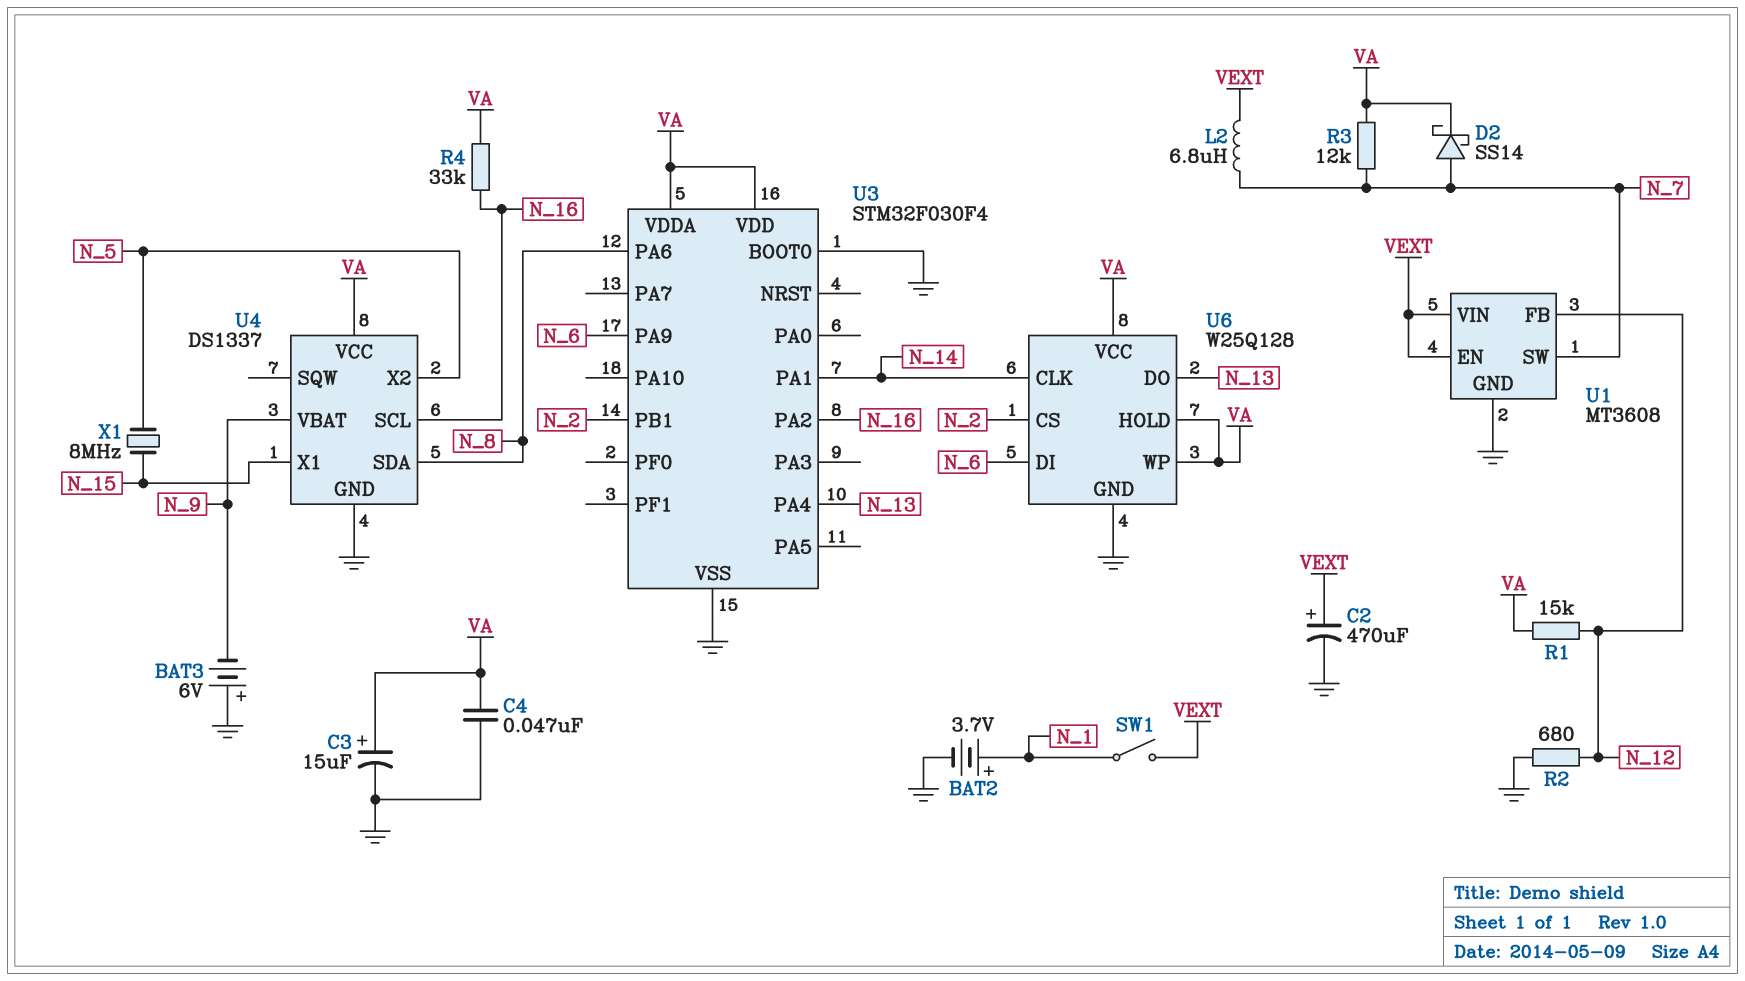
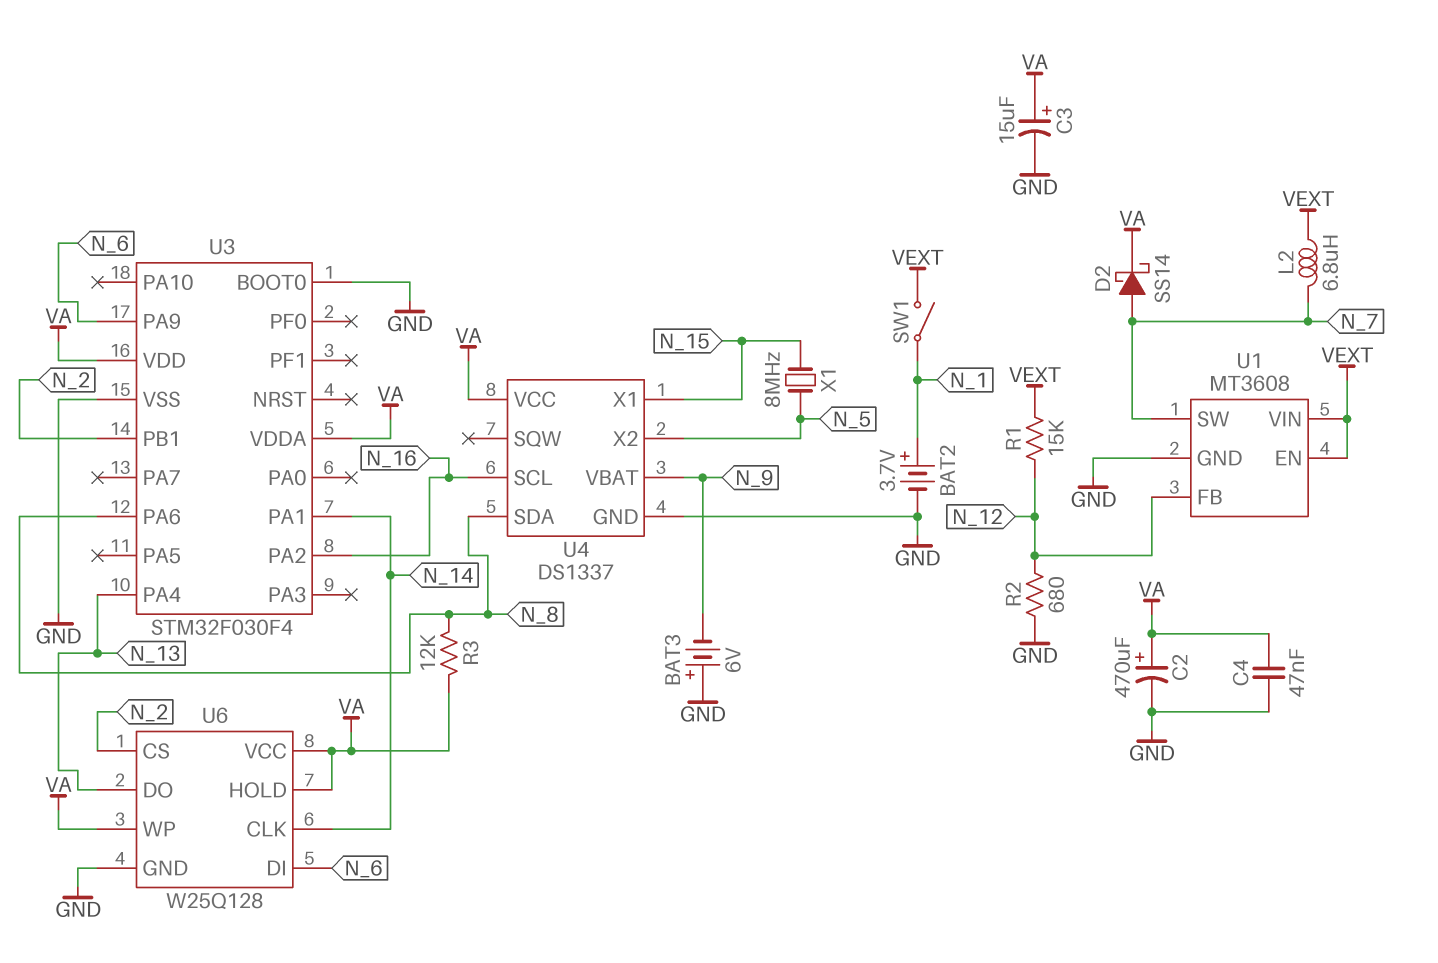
C2: 470uF (plus VEXT, minus GND) -> 470uF (plus VA, minus GND)
R1: 15k (N_12, VA) -> 15k (N_12, VEXT)
R3: 12k (N_7, VA) -> 12k (N_8, VA)
R4: 33k (N_16, VA) -> none

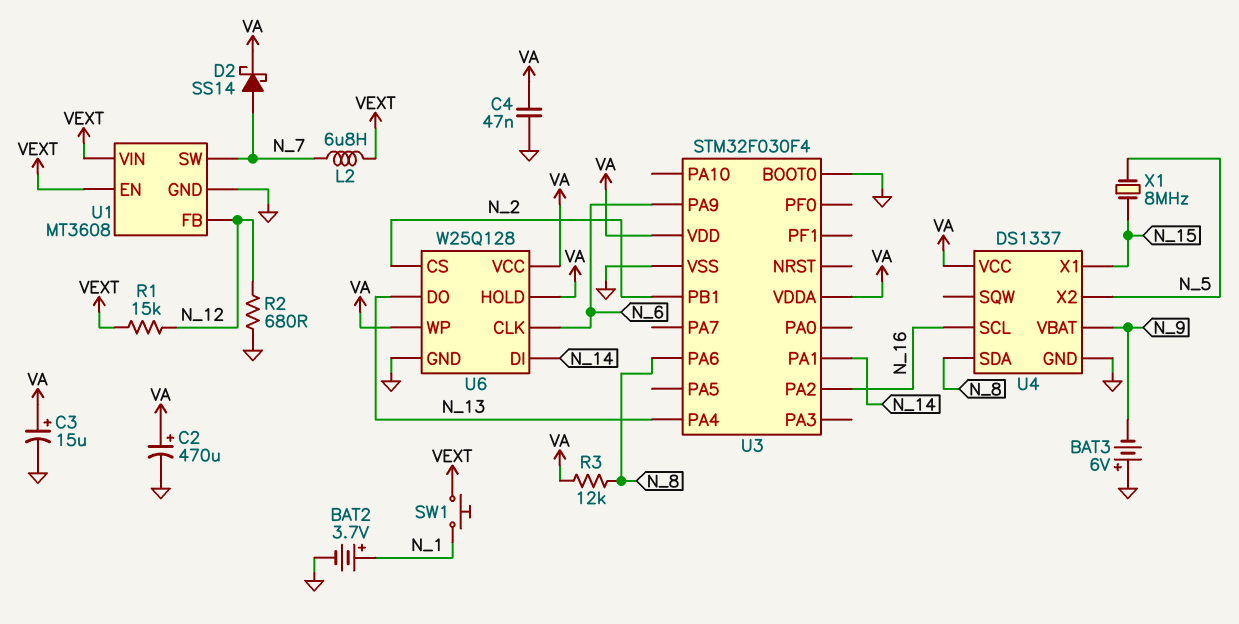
SW1: switch (N_1, VEXT) -> button (N_1, VEXT)
U6 pin CLK: N_14 -> N_6
U6 pin DI: N_6 -> N_14

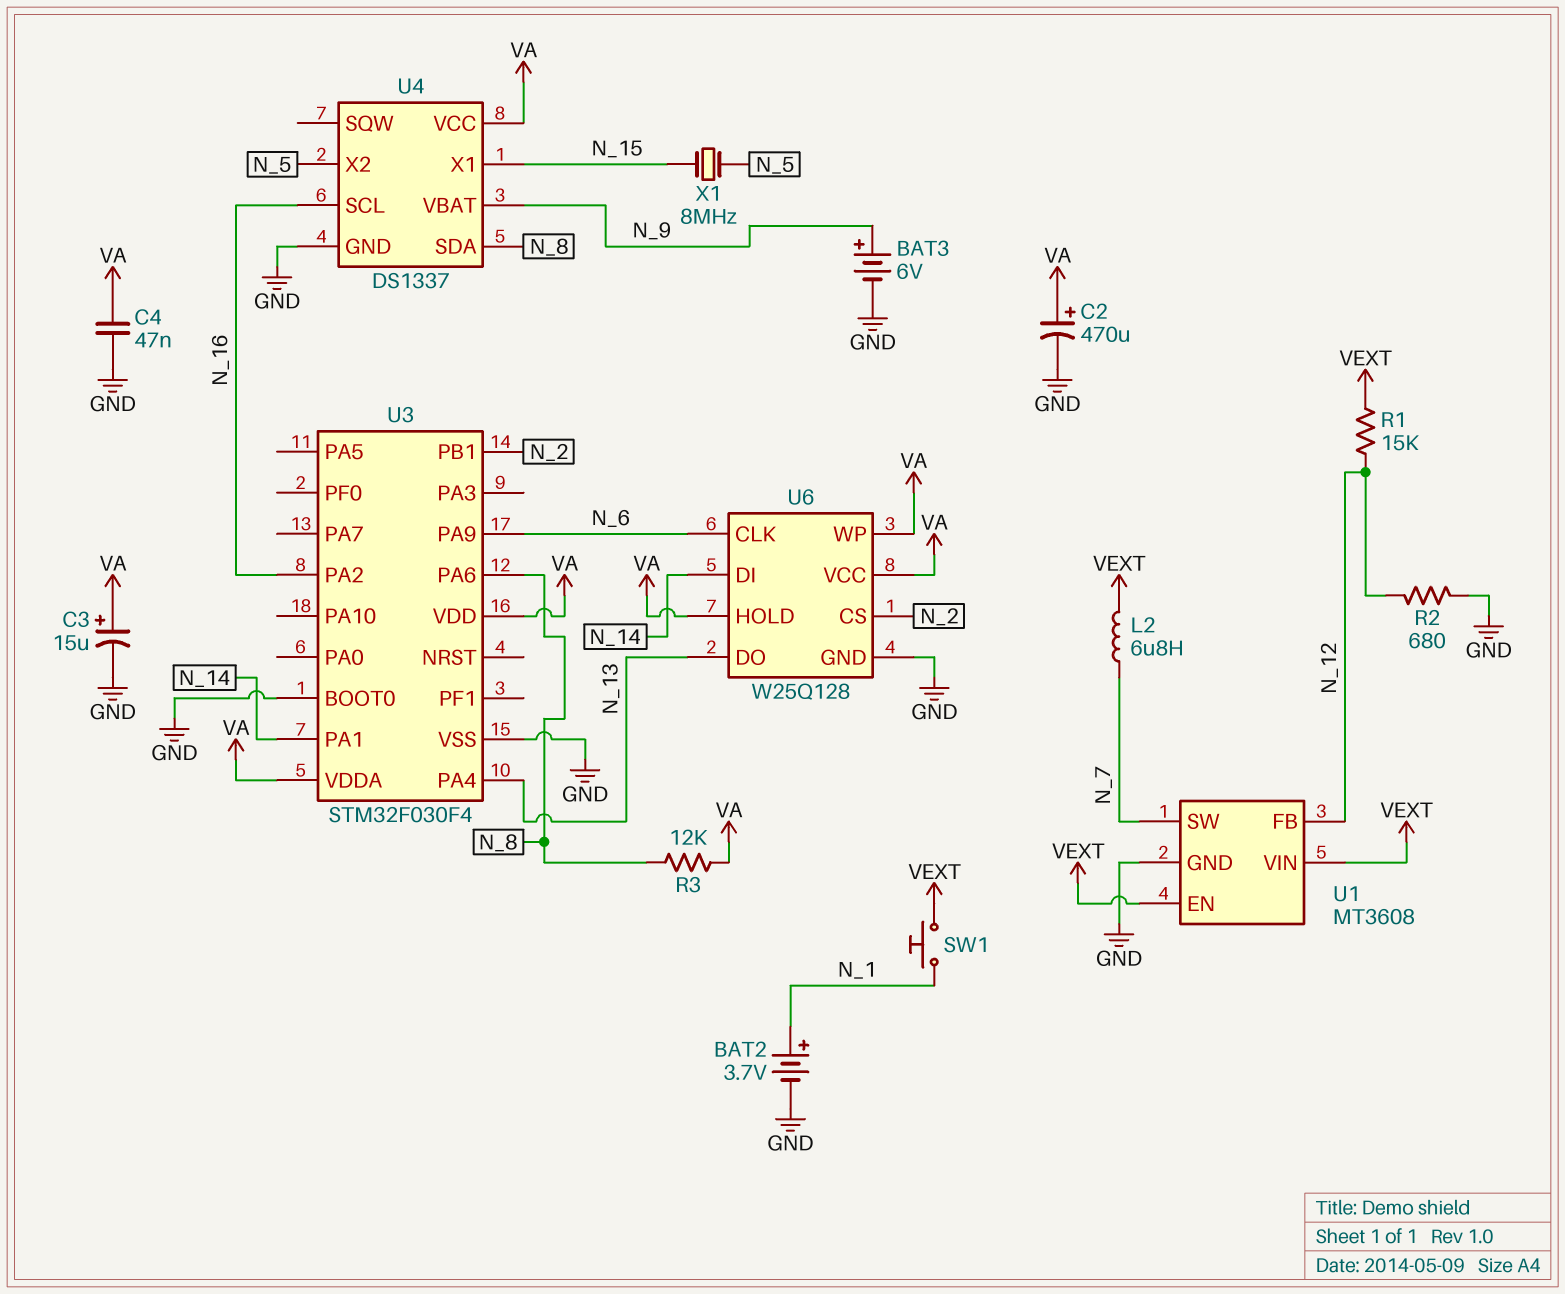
BAT3: 6V (plus GND, minus N_9) -> 6V (plus N_9, minus GND)
D2: schottky SS14 (A N_7, K VA) -> none

